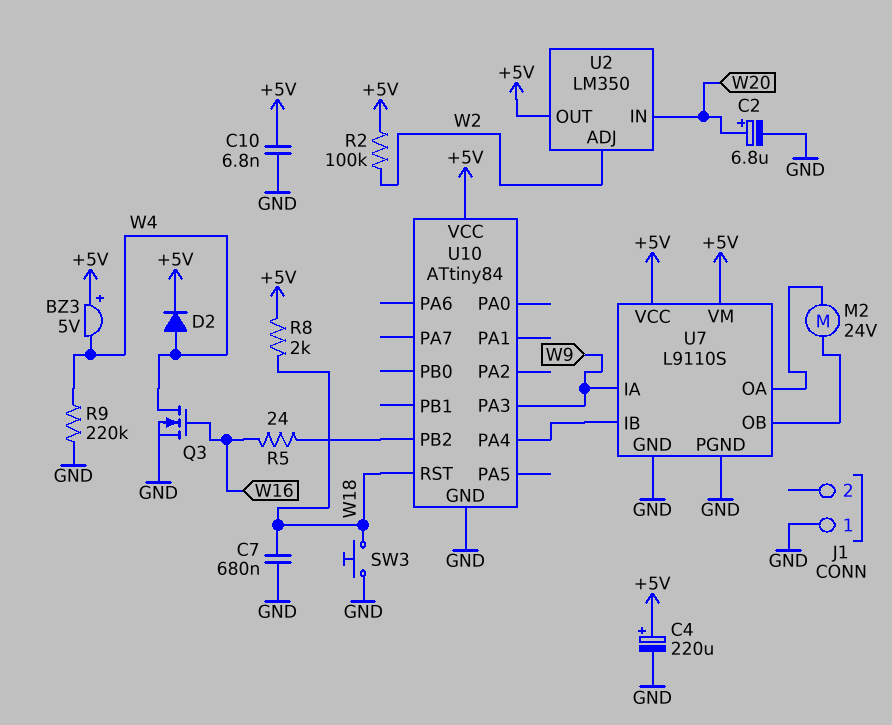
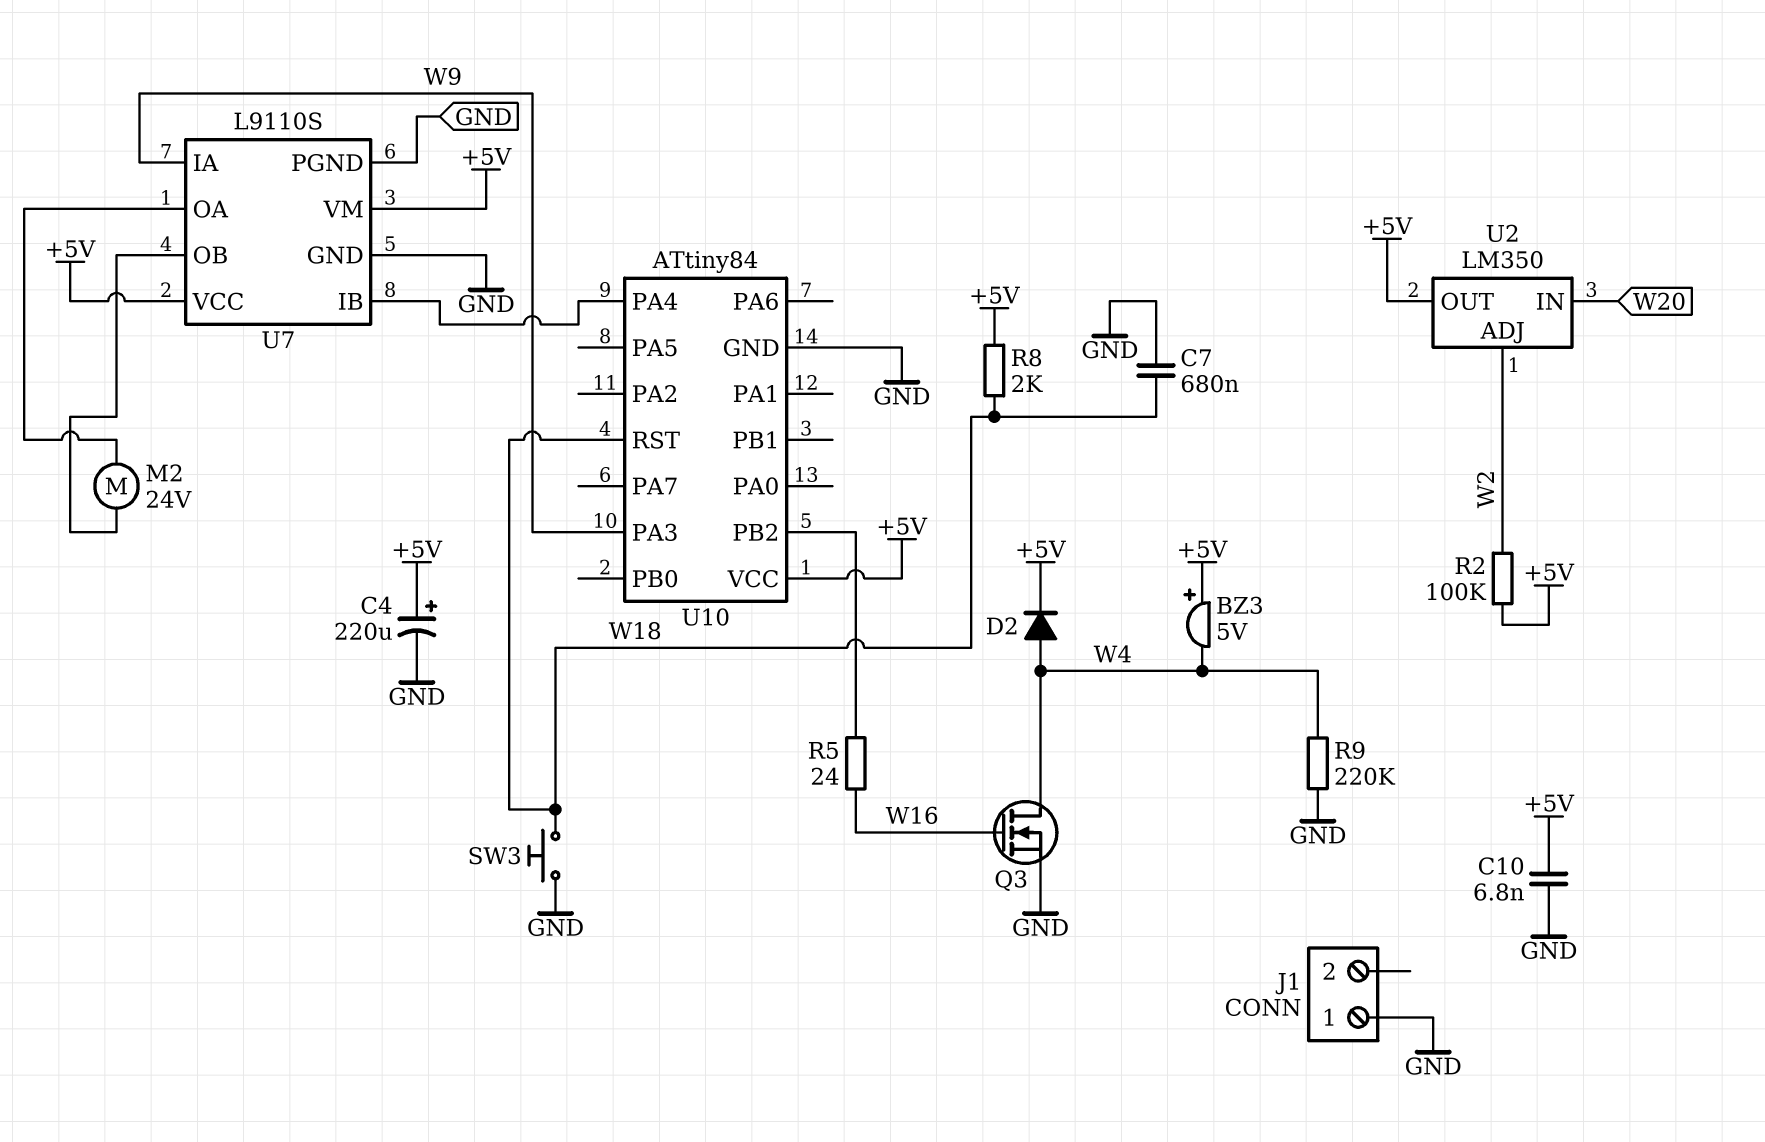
C2: 6.8uF (plus W20, minus GND) -> none

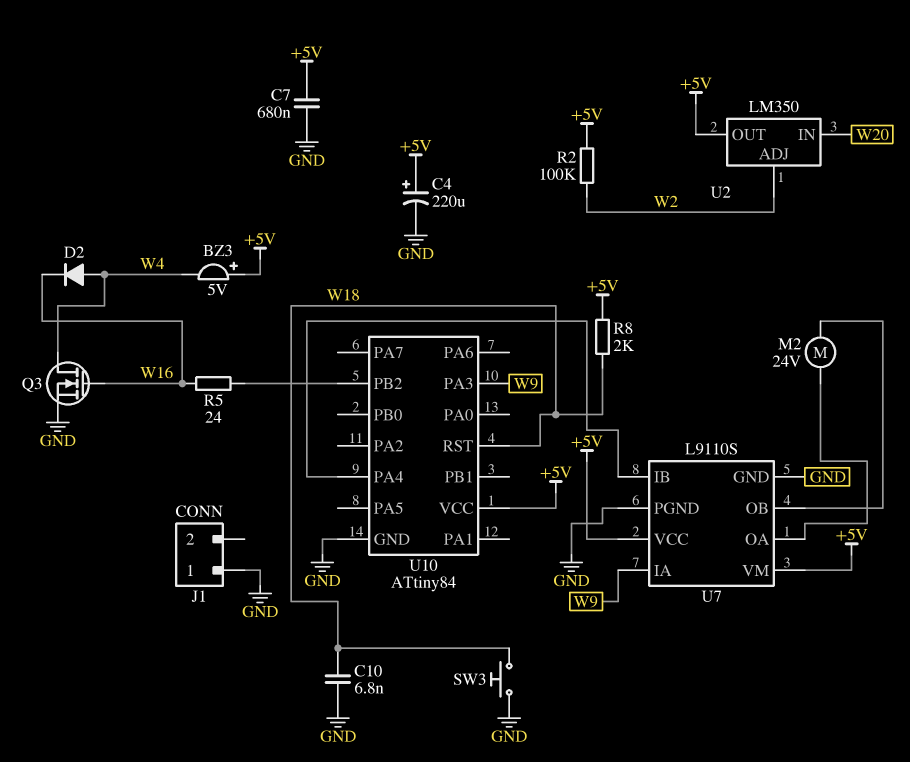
C7: 680nF (GND, W18) -> 680nF (+5V, GND)
C10: 6.8nF (+5V, GND) -> 6.8nF (GND, W18)
D2: diode (A W4, K +5V) -> diode (A W4, K W16)
R9: 220k (GND, W4) -> none

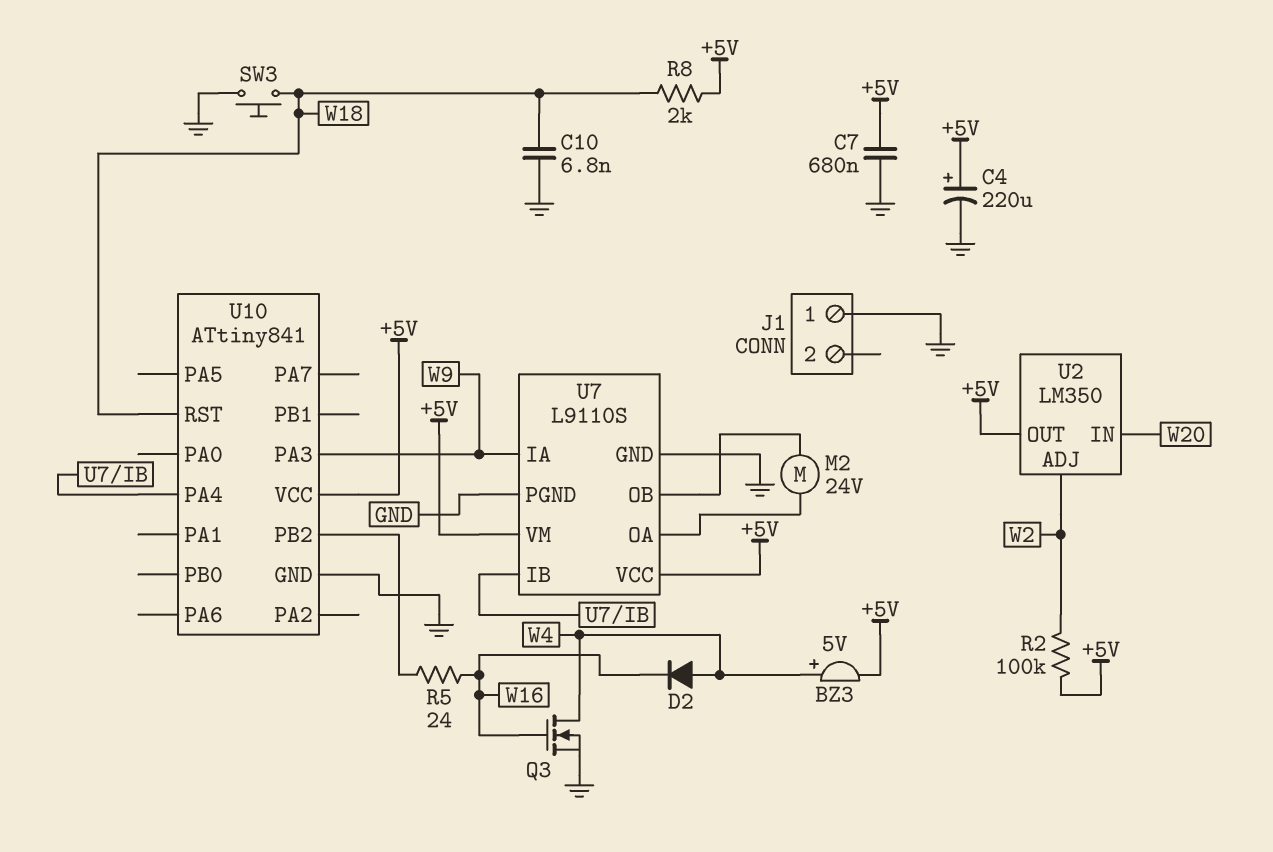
BZ3: buzzer 5V (plus +5V, minus W4) -> buzzer 5V (plus W4, minus +5V)
U10: ATtiny84 -> ATtiny841

